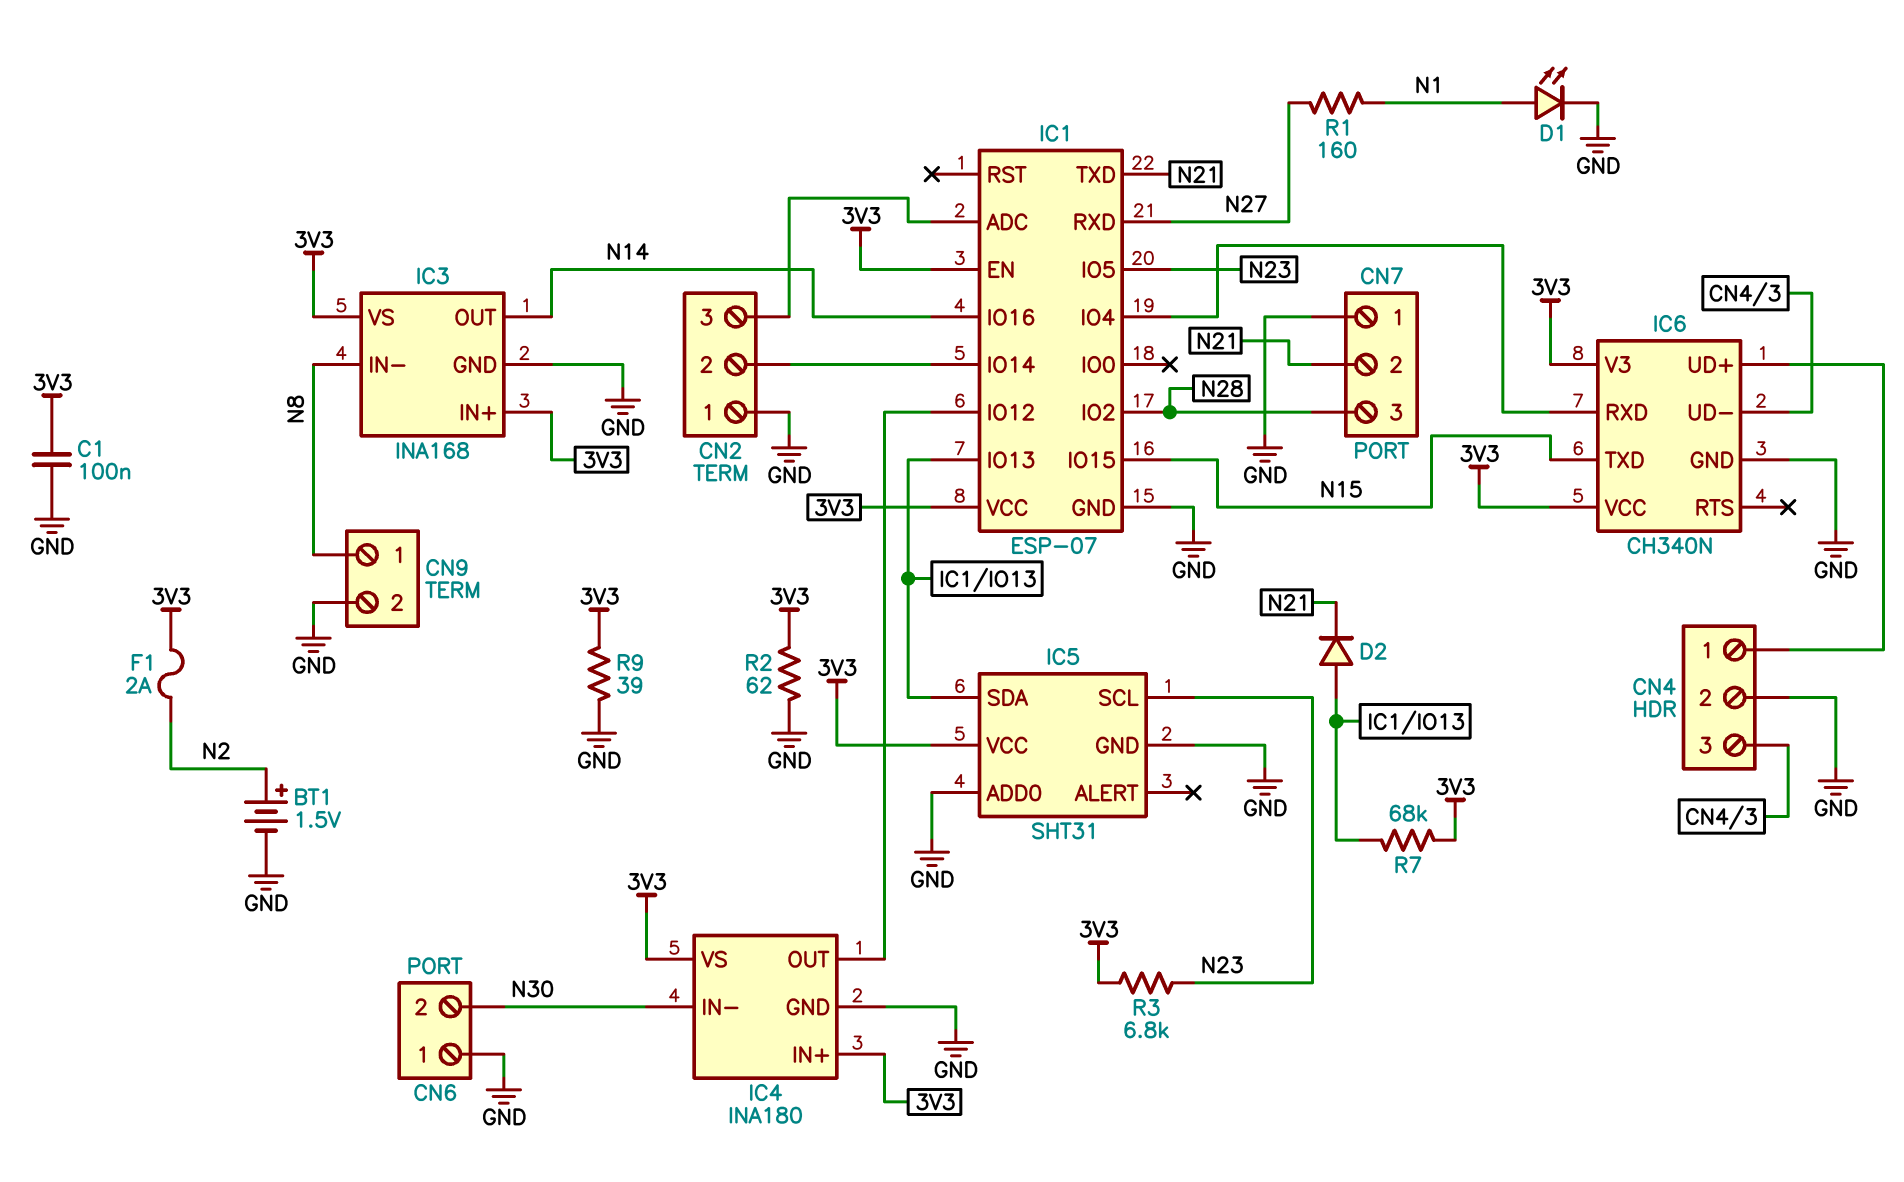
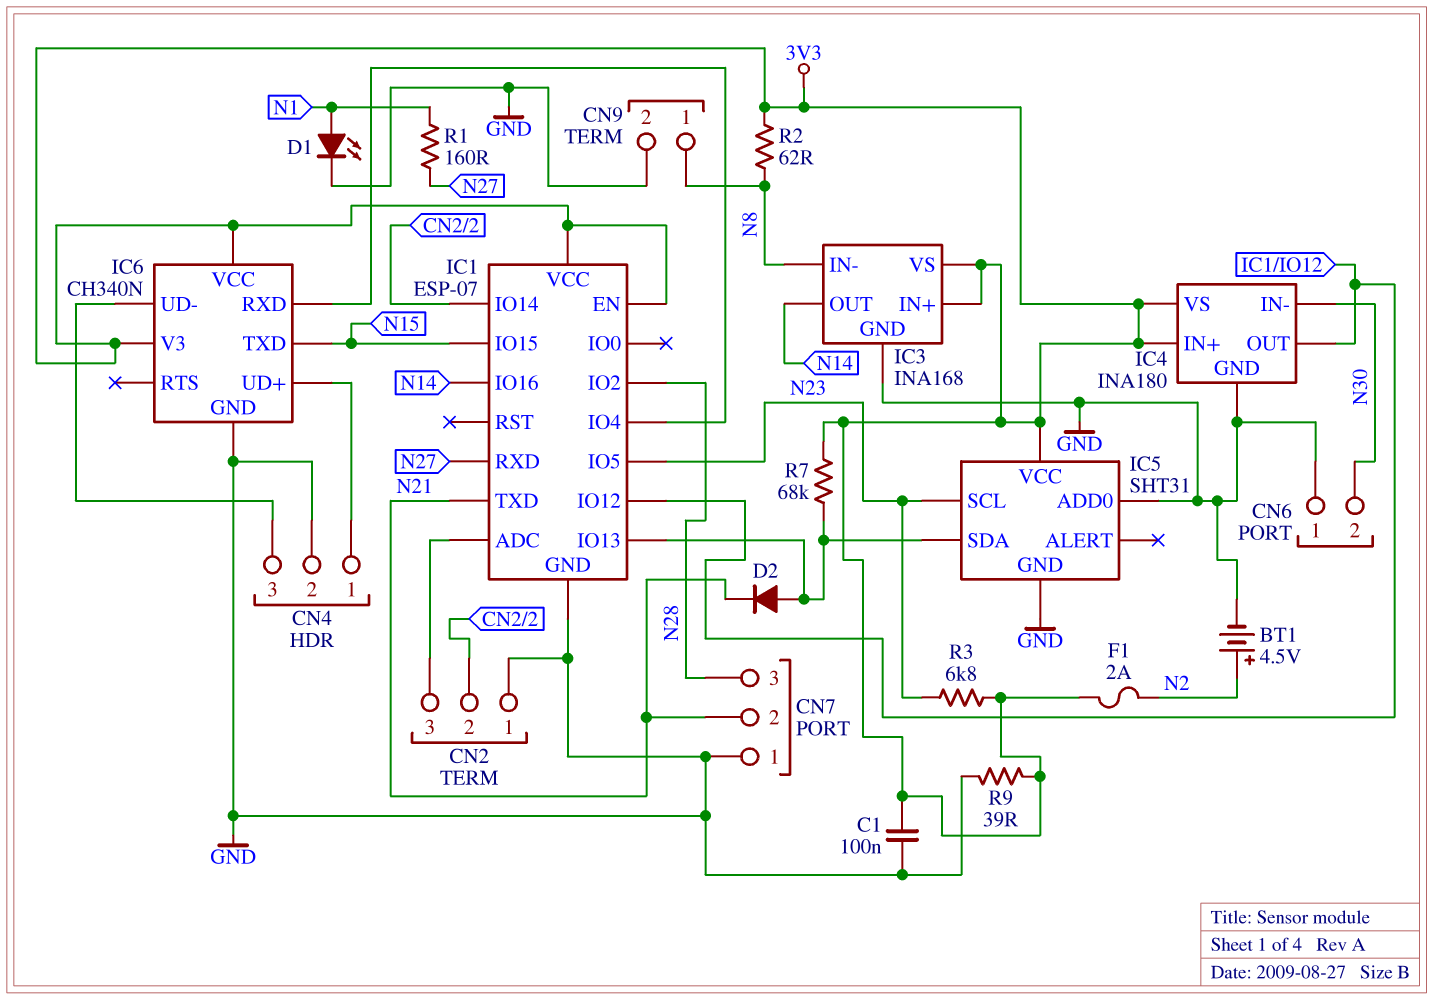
BT1: 1.5V (plus N2, minus GND) -> 4.5V (plus N2, minus GND)
R2: 62 (3V3, GND) -> 62 (3V3, N8)

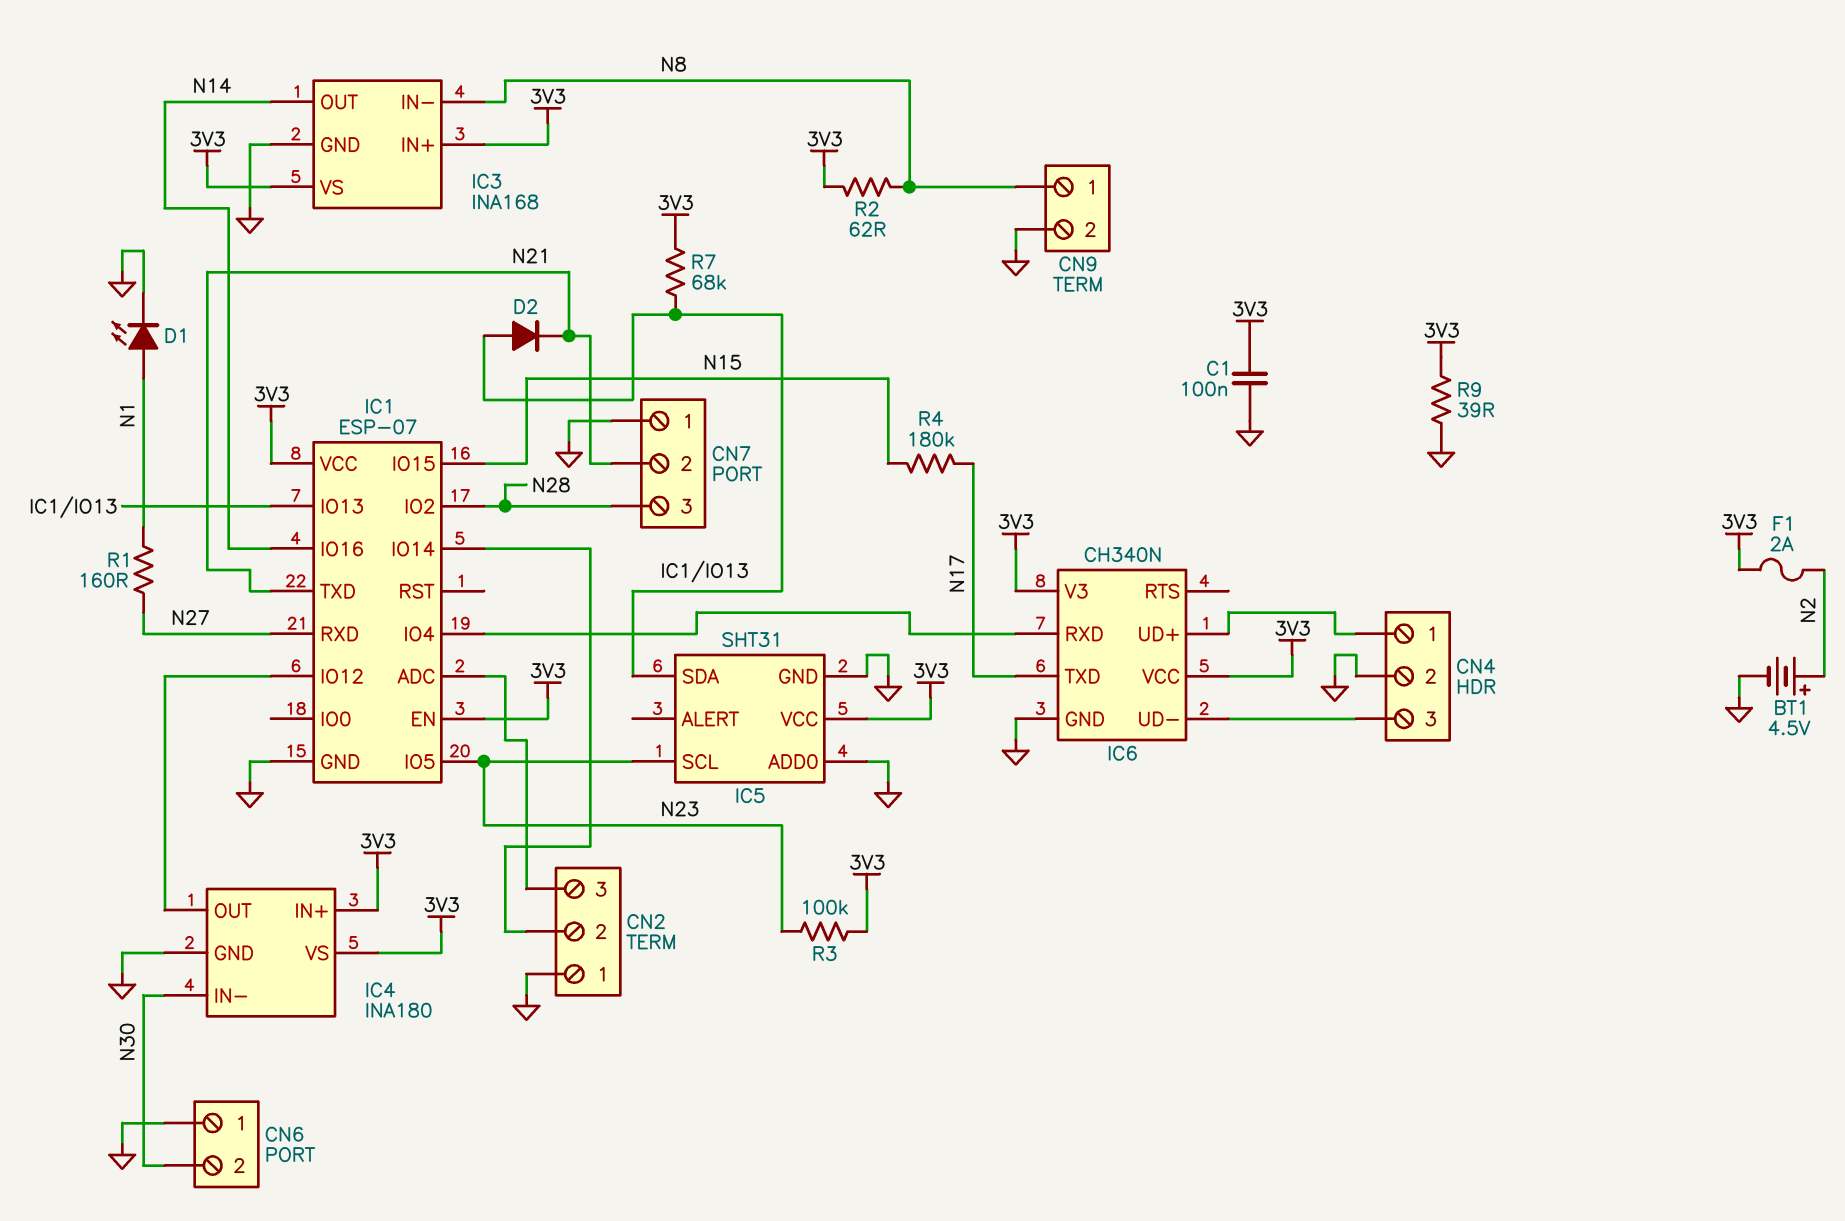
IC6 pin TXD: N15 -> N17
R3: 6.8k (3V3, N23) -> 100k (3V3, N23)
R4: none -> 180k (N15, N17)

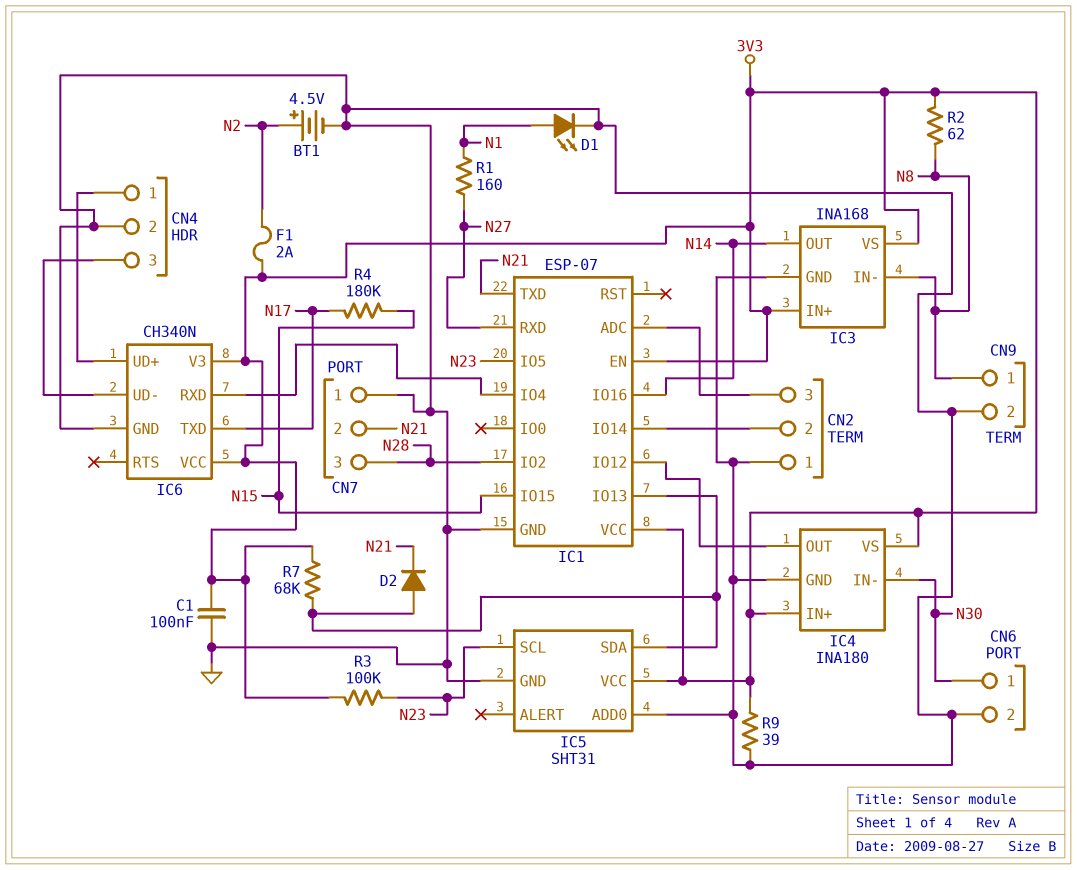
CN6 pin 1: GND -> N30
CN6 pin 2: N30 -> GND

